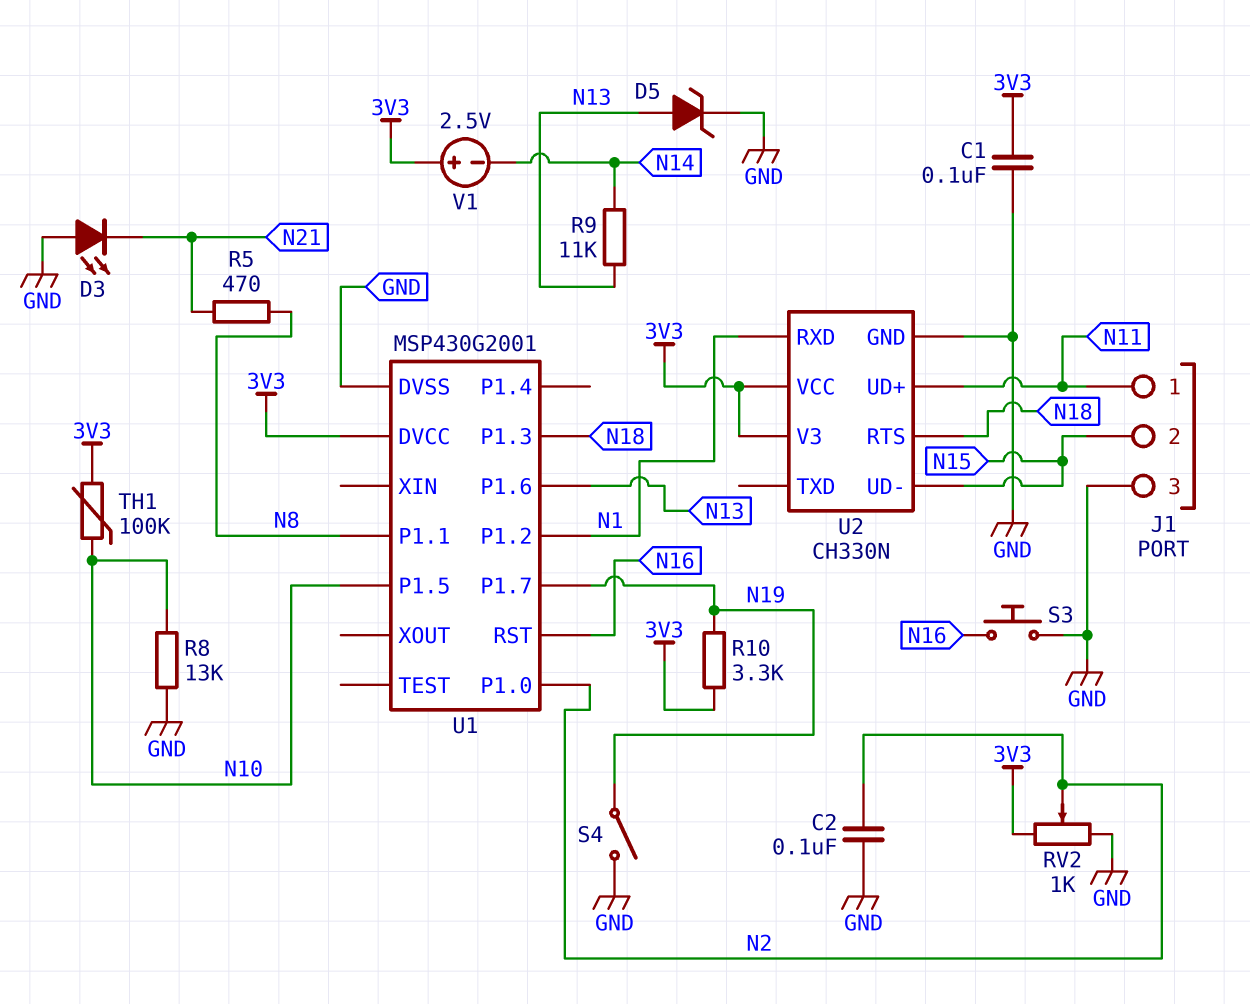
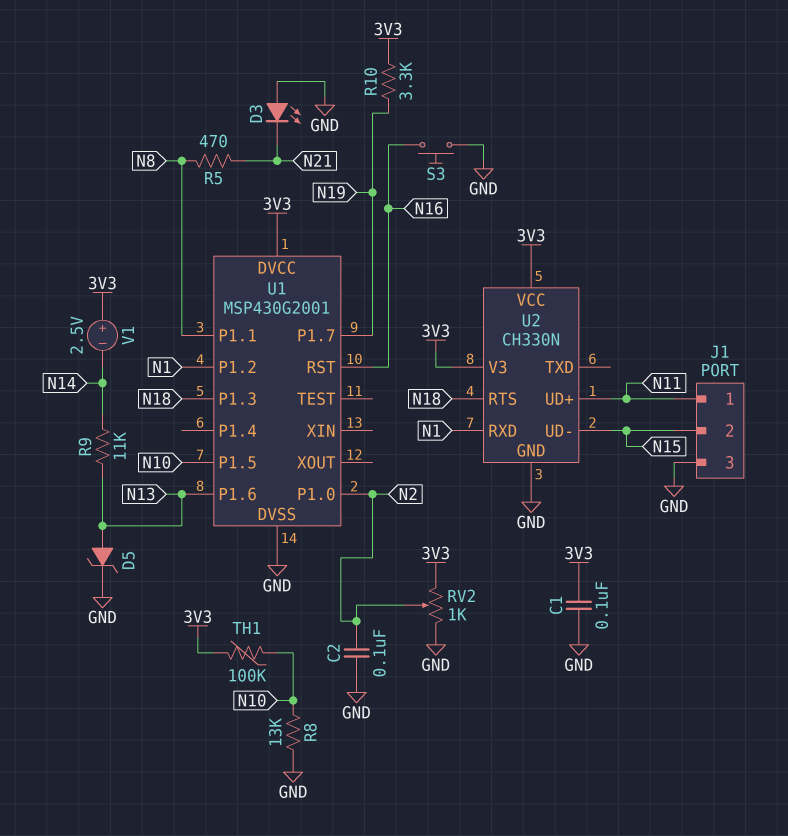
S4: switch (GND, N19) -> none

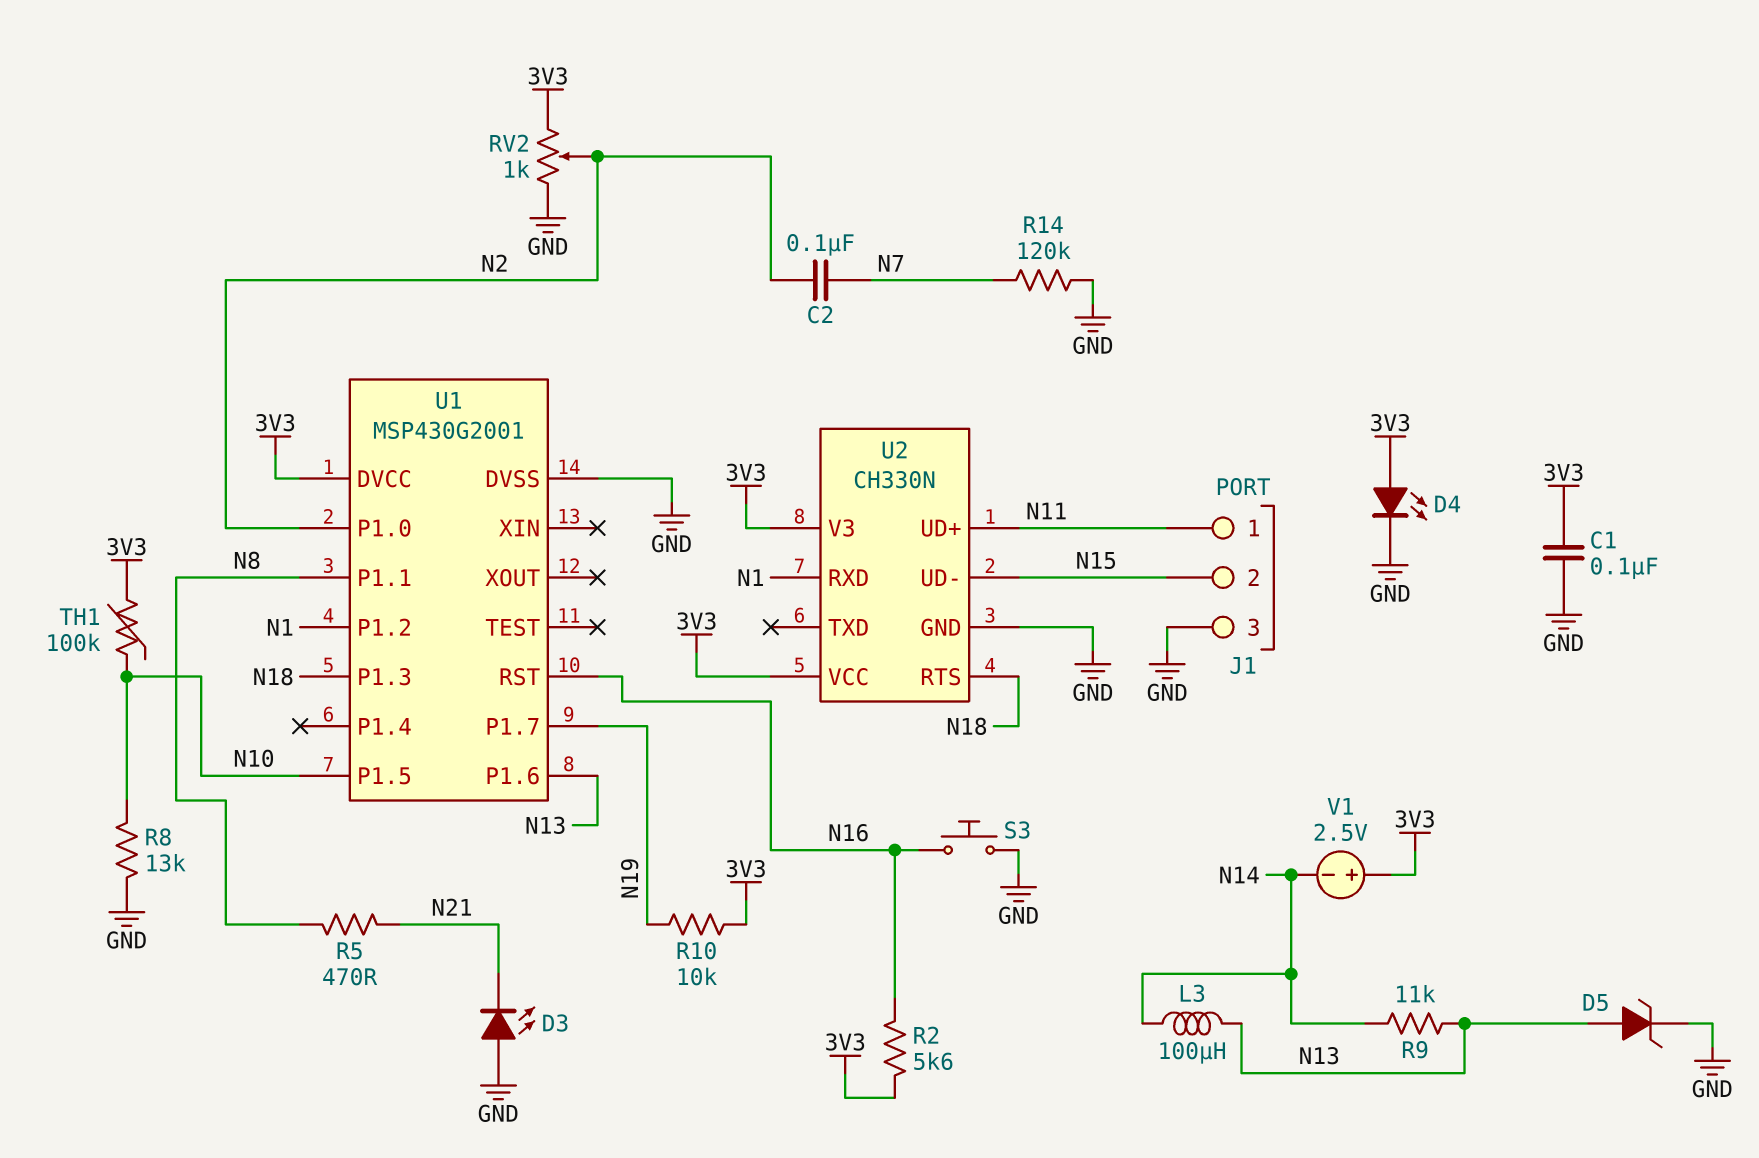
C2: 100nF (GND, N2) -> 100nF (N2, N7)
D4: none -> LED (A 3V3, K GND)
L3: none -> 100uH (N13, N14)
R2: none -> 5.6k (3V3, N16)
R10: 3.3k (3V3, N19) -> 10k (3V3, N19)
R14: none -> 120k (GND, N7)

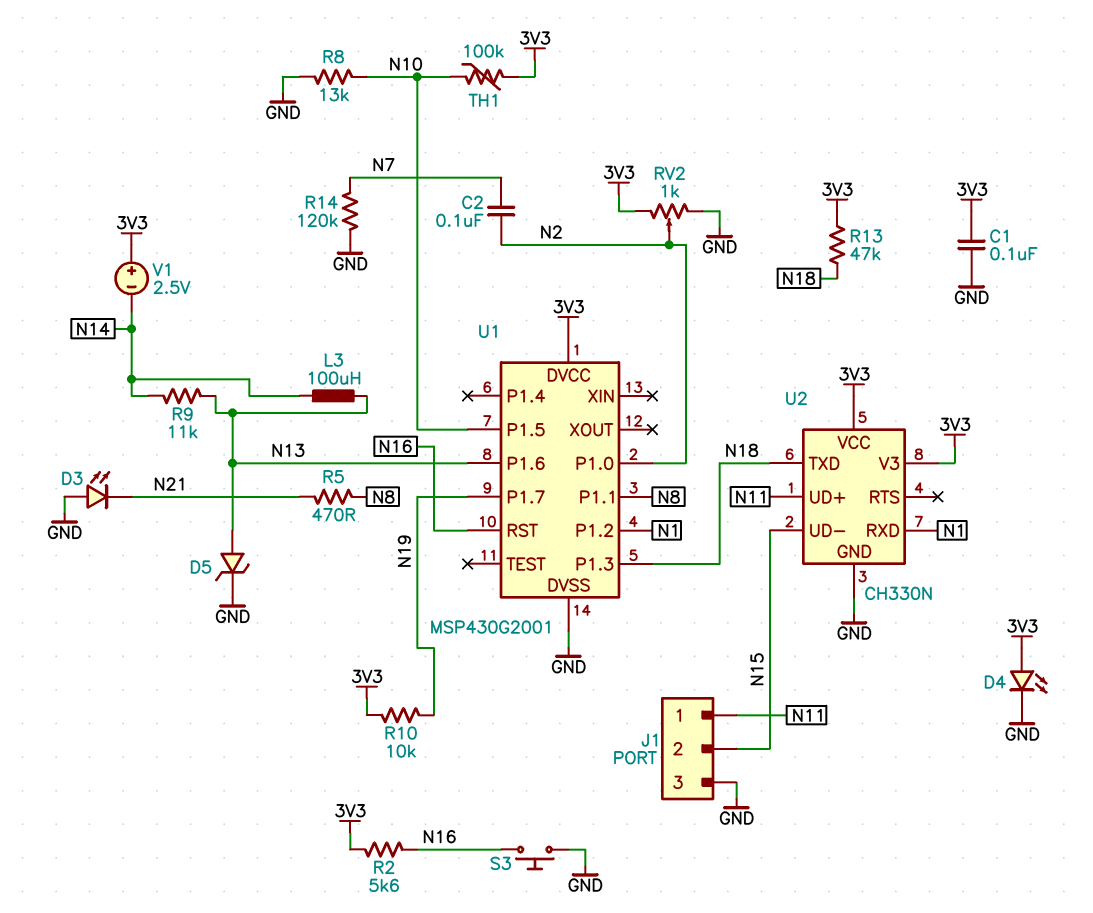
R13: none -> 47k (3V3, N18)
U2 pin RTS: N18 -> none
U2 pin TXD: none -> N18

